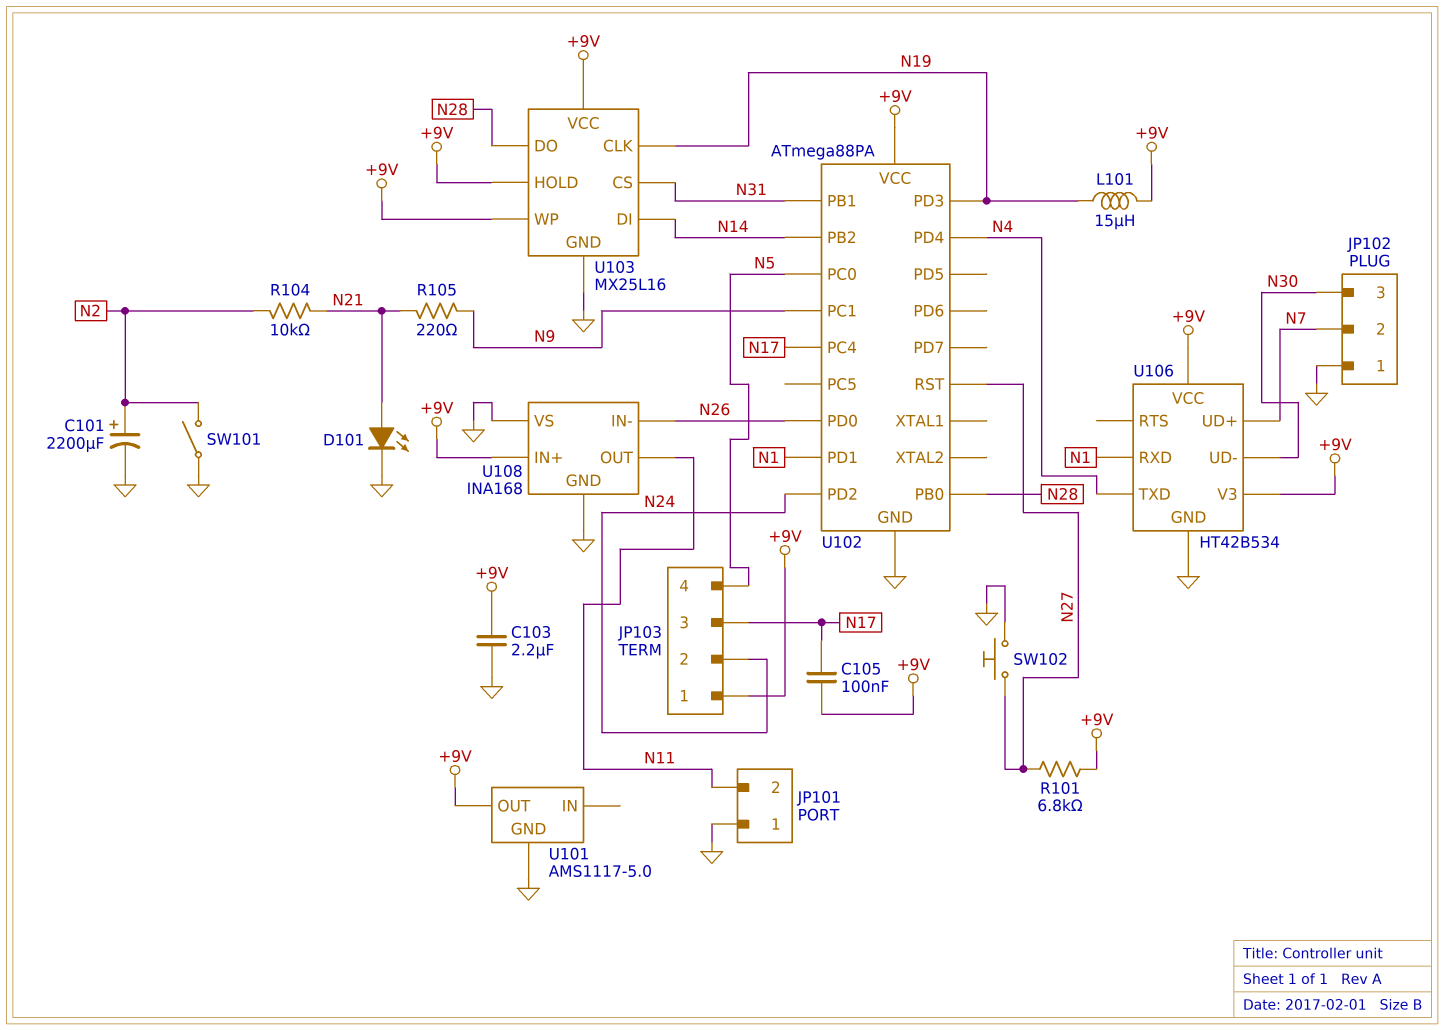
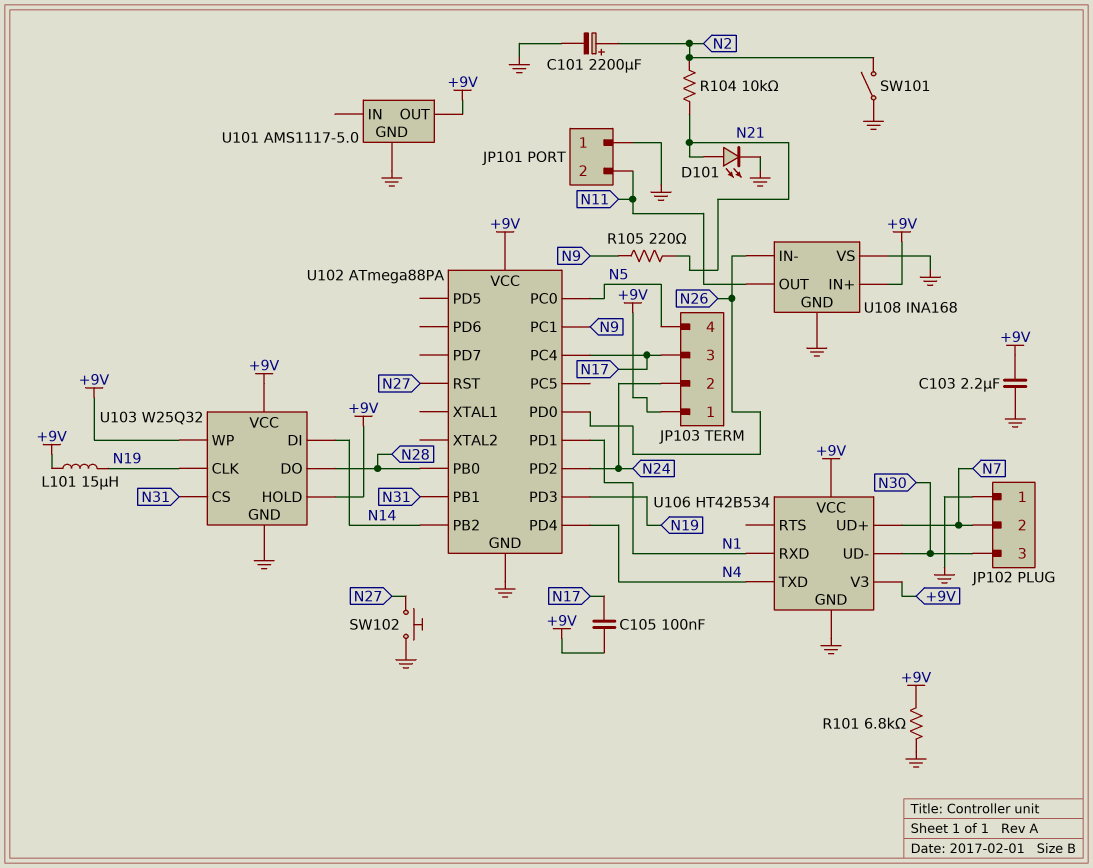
R101: 6.8k (+9V, N27) -> 6.8k (+9V, GND)
U103: MX25L16 -> W25Q32

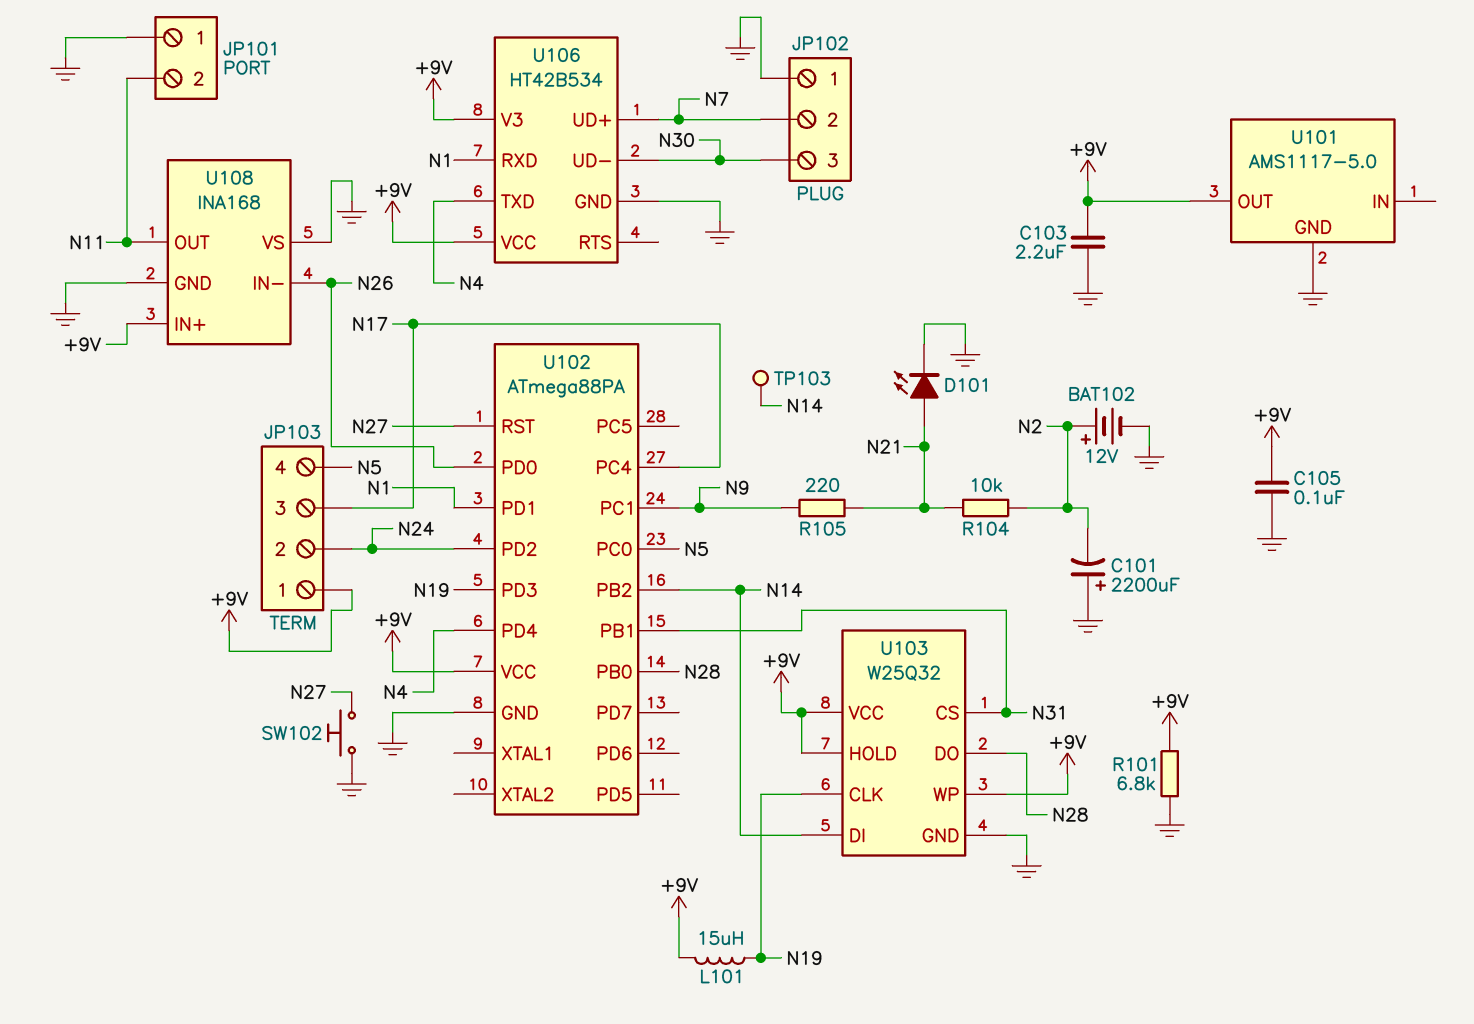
BAT102: none -> 12V (plus N2, minus GND)
C101: 2200uF (plus N2, minus GND) -> 2200uF (plus GND, minus N2)
C105: 100nF (+9V, N17) -> 100nF (+9V, GND)
SW101: switch (GND, N2) -> none
TP103: none -> test point (N14)

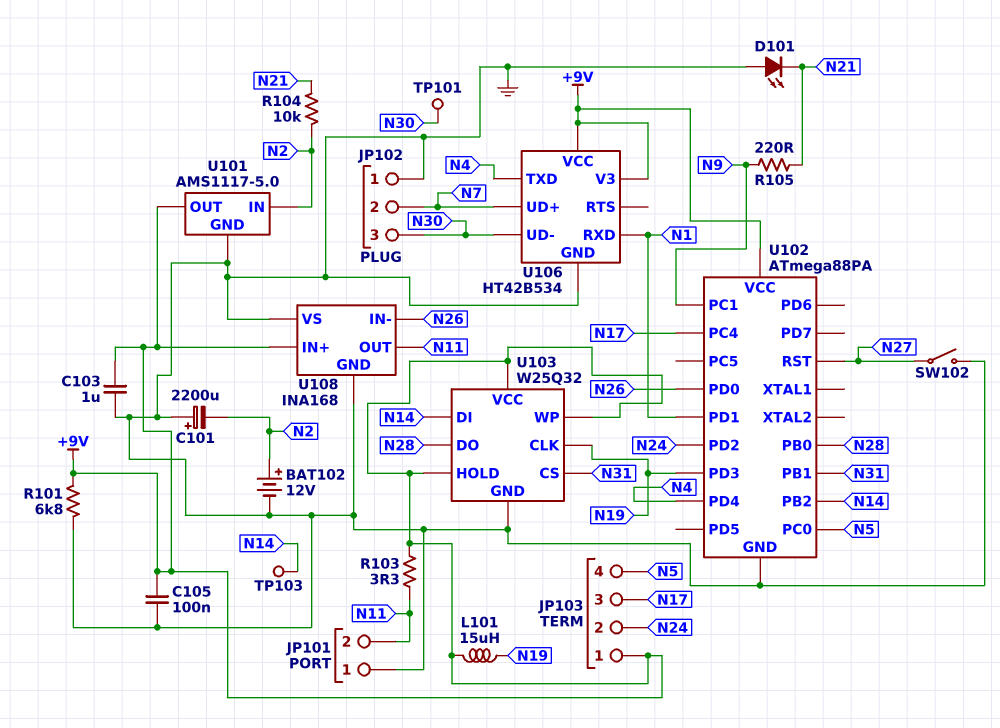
C103: 2.2uF (+9V, GND) -> 1uF (+9V, GND)
D101: LED (A N21, K GND) -> LED (A GND, K N21)
R103: none -> 3.3 (+9V, N11)
SW102: button (GND, N27) -> switch (GND, N27)
TP101: none -> test point (N30)
U101 pin IN: none -> N2

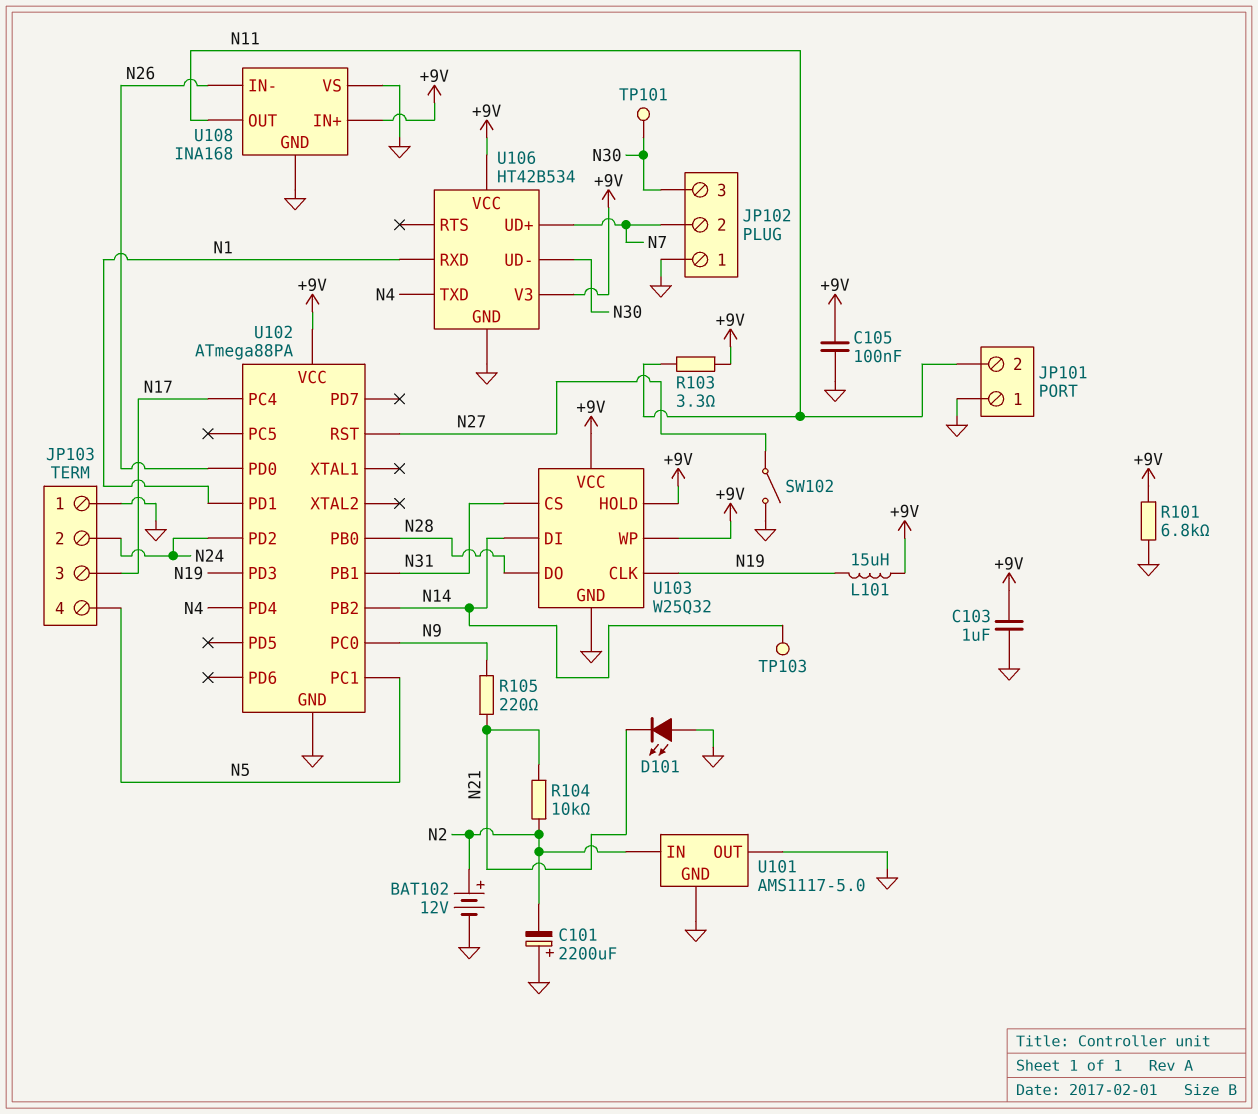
JP103 pin 1: +9V -> GND
U101 pin OUT: +9V -> GND
U102 pin PC0: N5 -> N9
U102 pin PC1: N9 -> N5

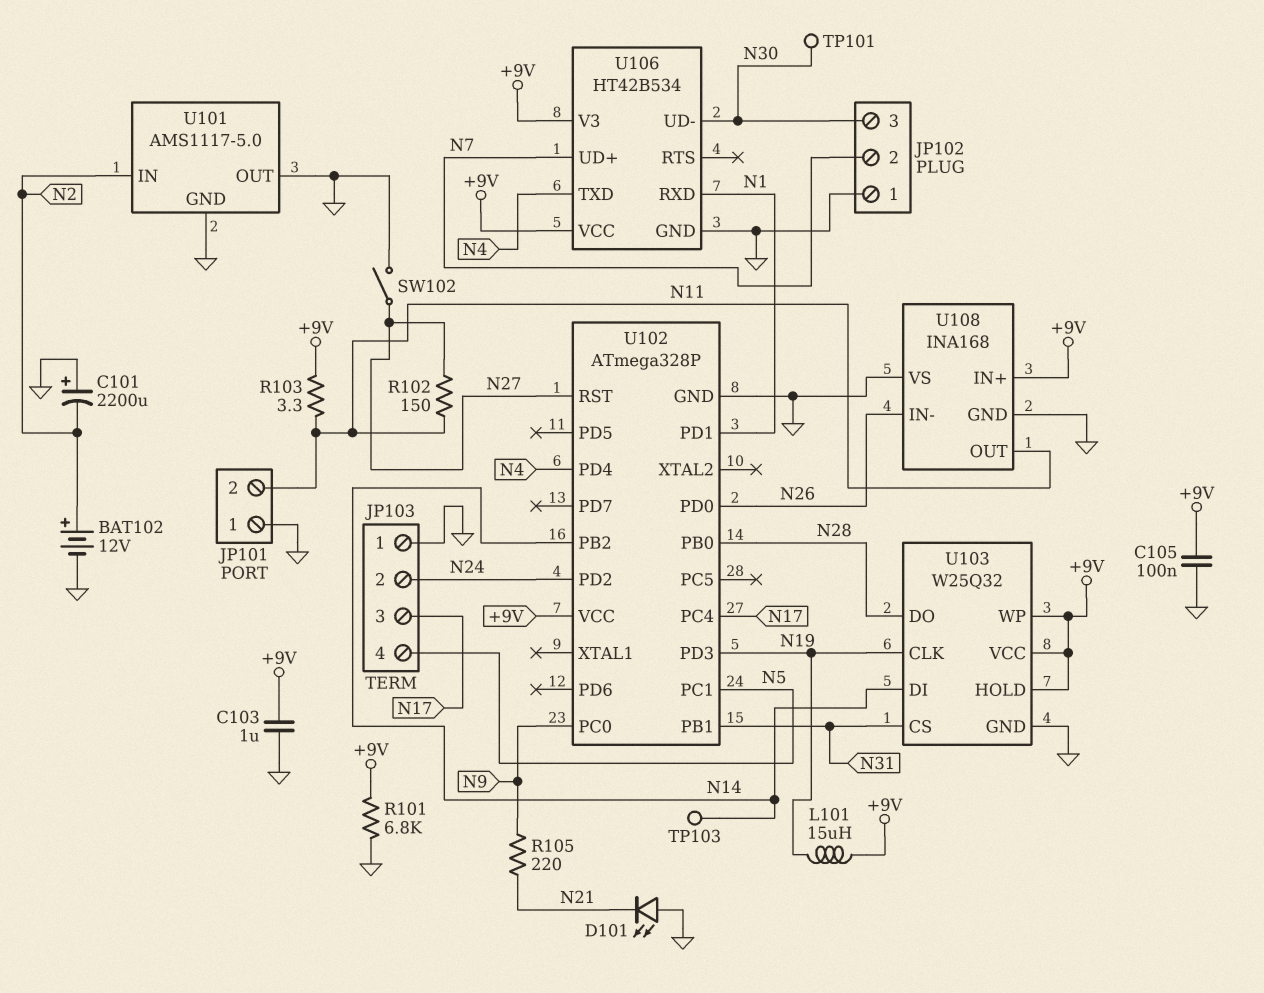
R102: none -> 150 (N11, N27)
R104: 10k (N2, N21) -> none
U102: ATmega88PA -> ATmega328P

